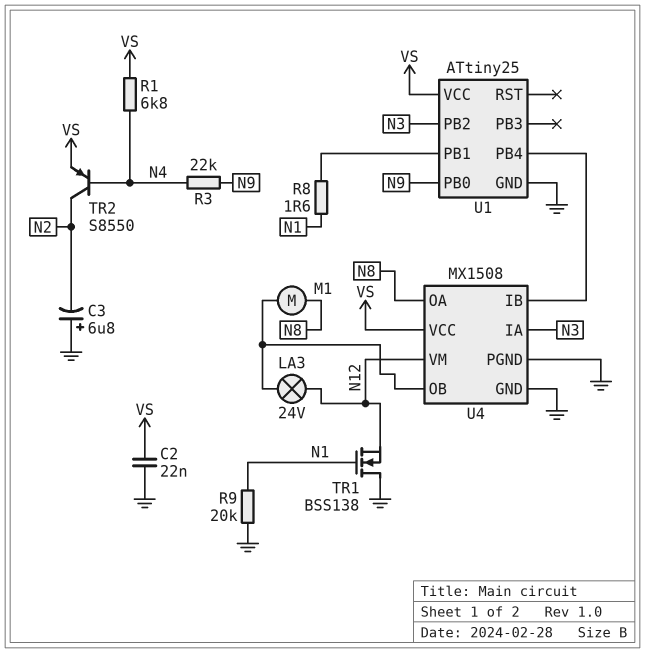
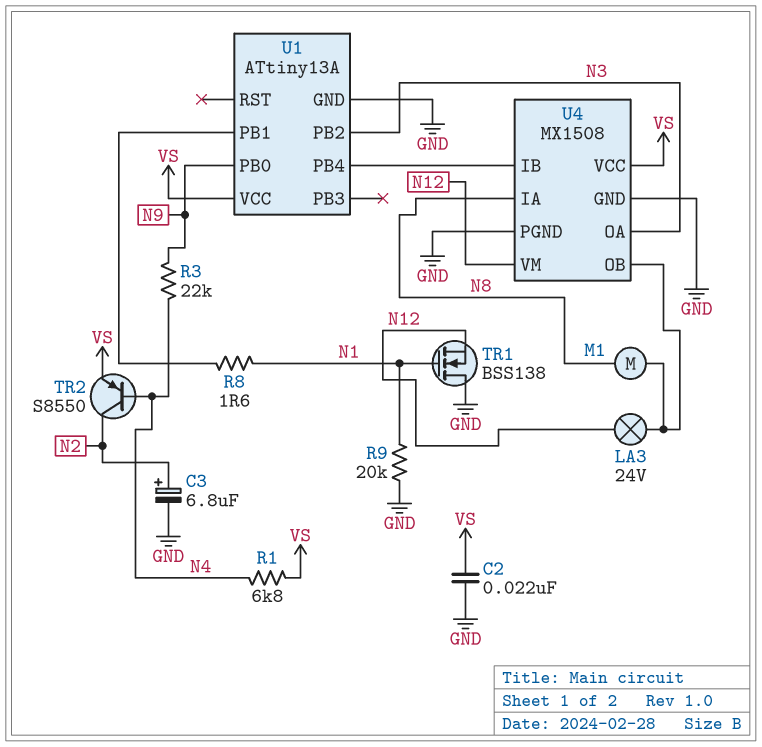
C3: 6.8uF (plus GND, minus N2) -> 6.8uF (plus N2, minus GND)
U1: ATtiny25 -> ATtiny13A
U4 pin IA: N3 -> N8
U4 pin OA: N8 -> N3

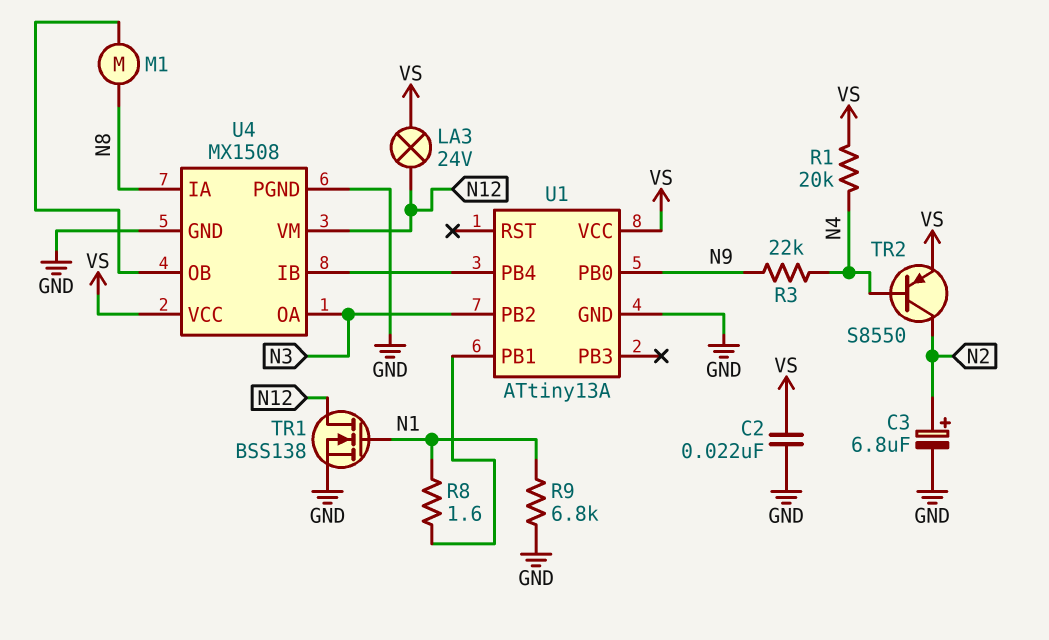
LA3: lamp 24V (N12, U4/OB) -> lamp 24V (N12, VS)
R1: 6.8k (N4, VS) -> 20k (N4, VS)
R9: 20k (GND, N1) -> 6.8k (GND, N1)
TR1: NMOS BSS138 (G N1, D GND, S N12) -> NMOS BSS138 (G N1, D N12, S GND)

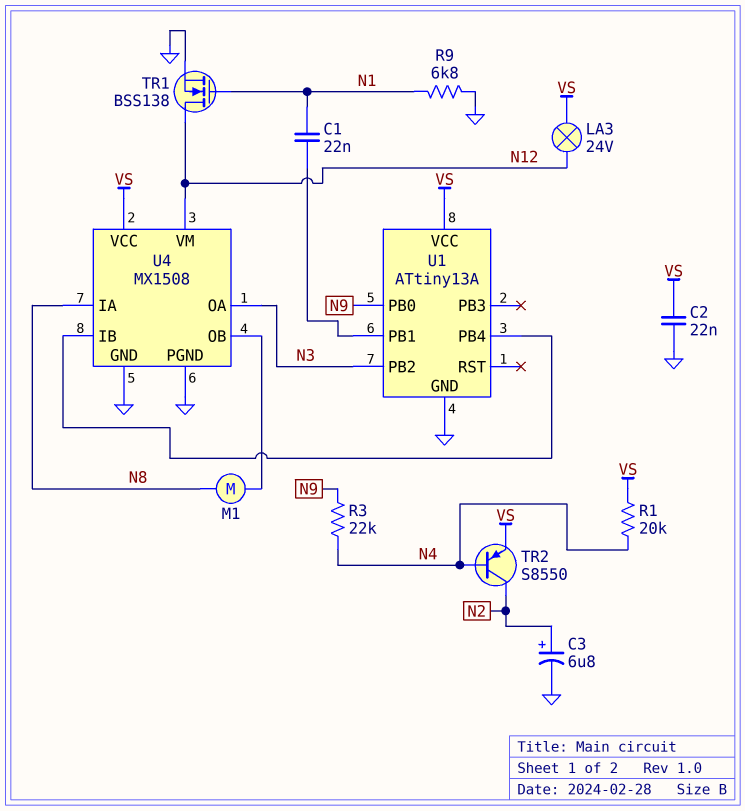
C1: none -> 22nF (N1, U1/PB1)
R8: 1.6 (N1, U1/PB1) -> none

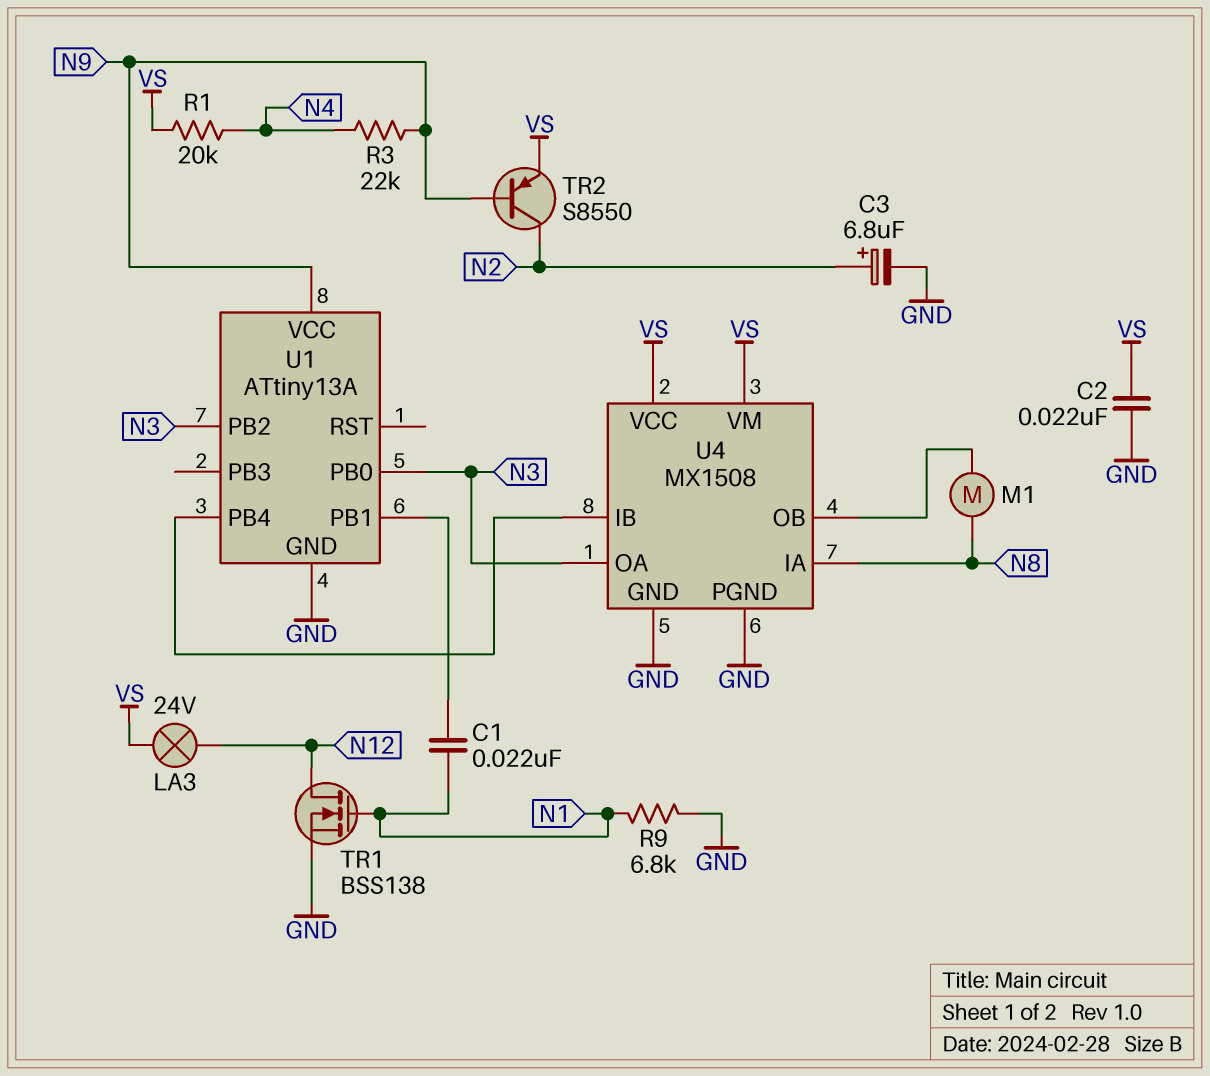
TR2: PNP S8550 (B N4, C N2, E VS) -> PNP S8550 (B N9, C N2, E VS)
U1 pin PB0: N9 -> N3
U1 pin VCC: VS -> N9
U4 pin VM: N12 -> VS

